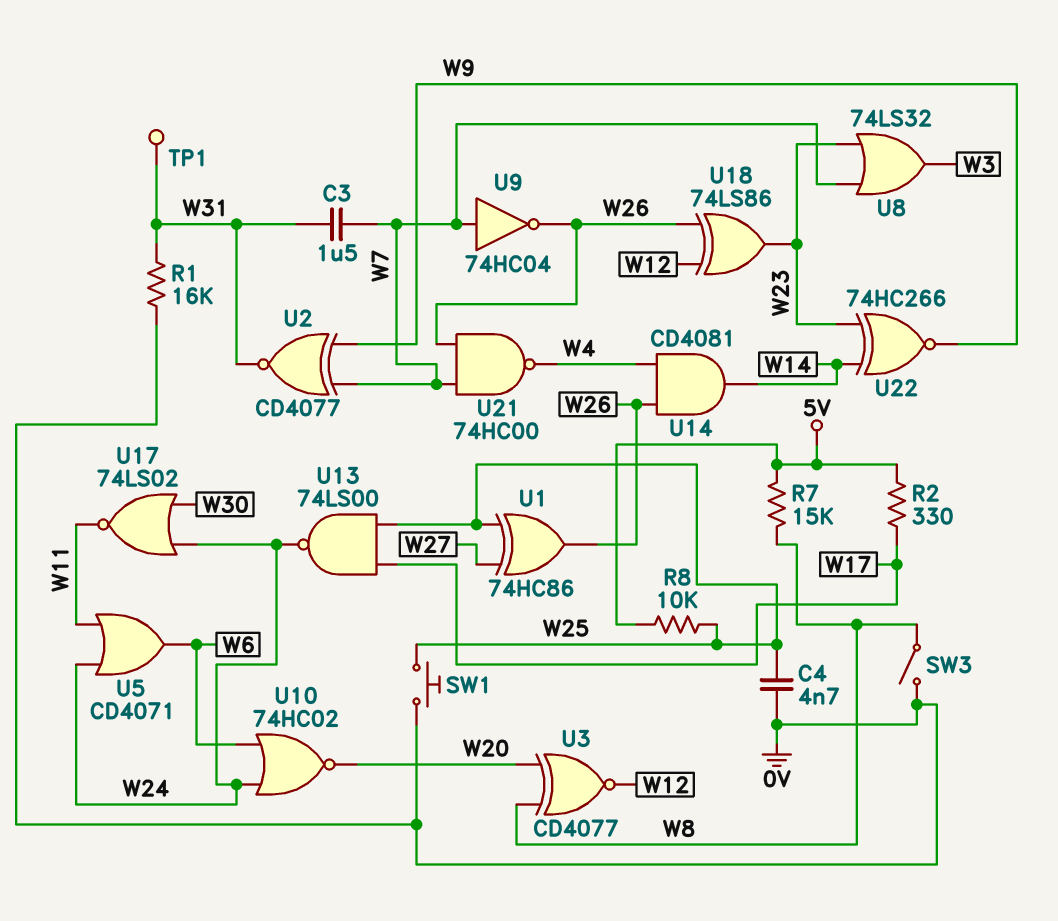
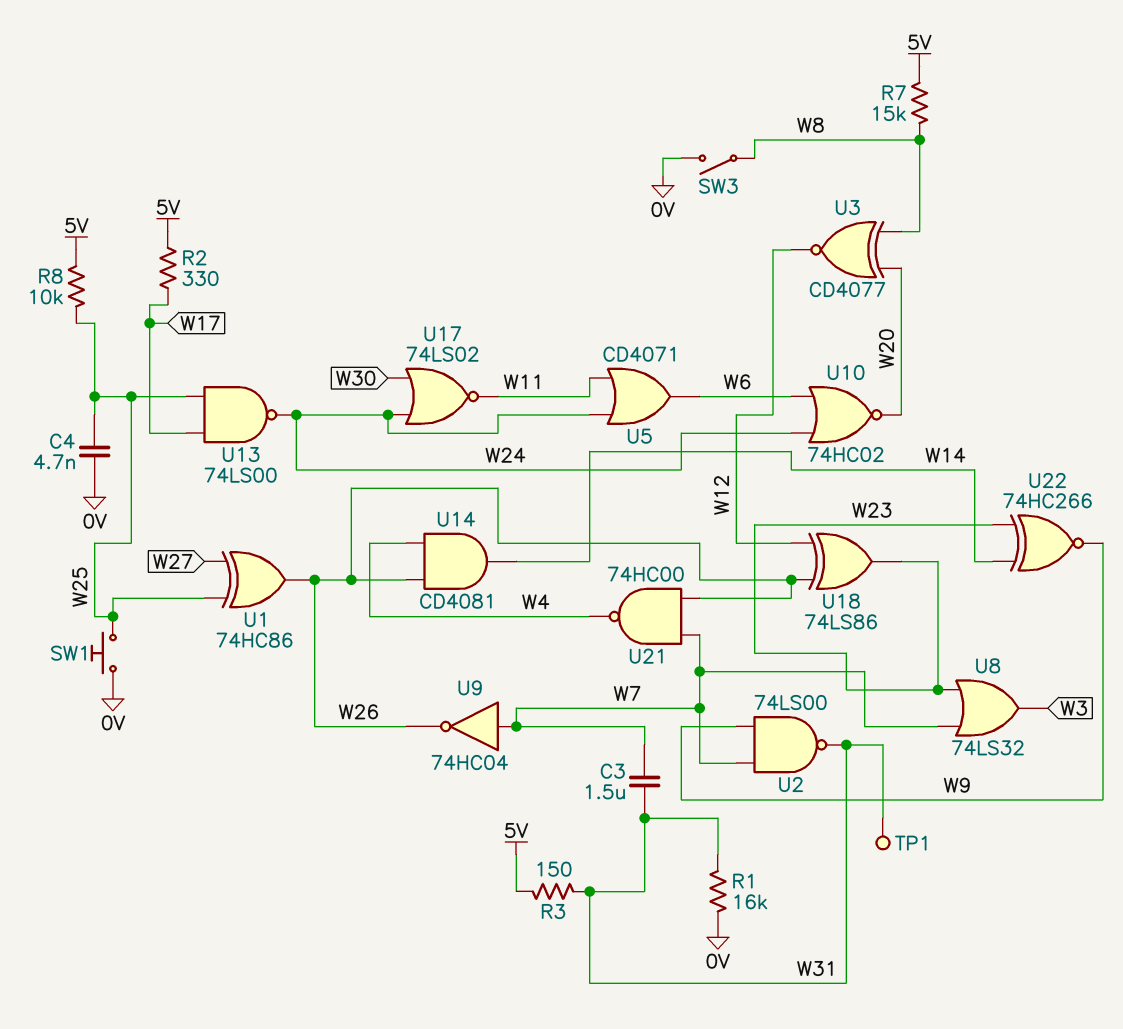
R3: none -> 150 (5V, W31)
U2: XNOR CD4077 (in W7, in W9, out W31) -> NAND 74LS00 (in W7, in W9, out W31)

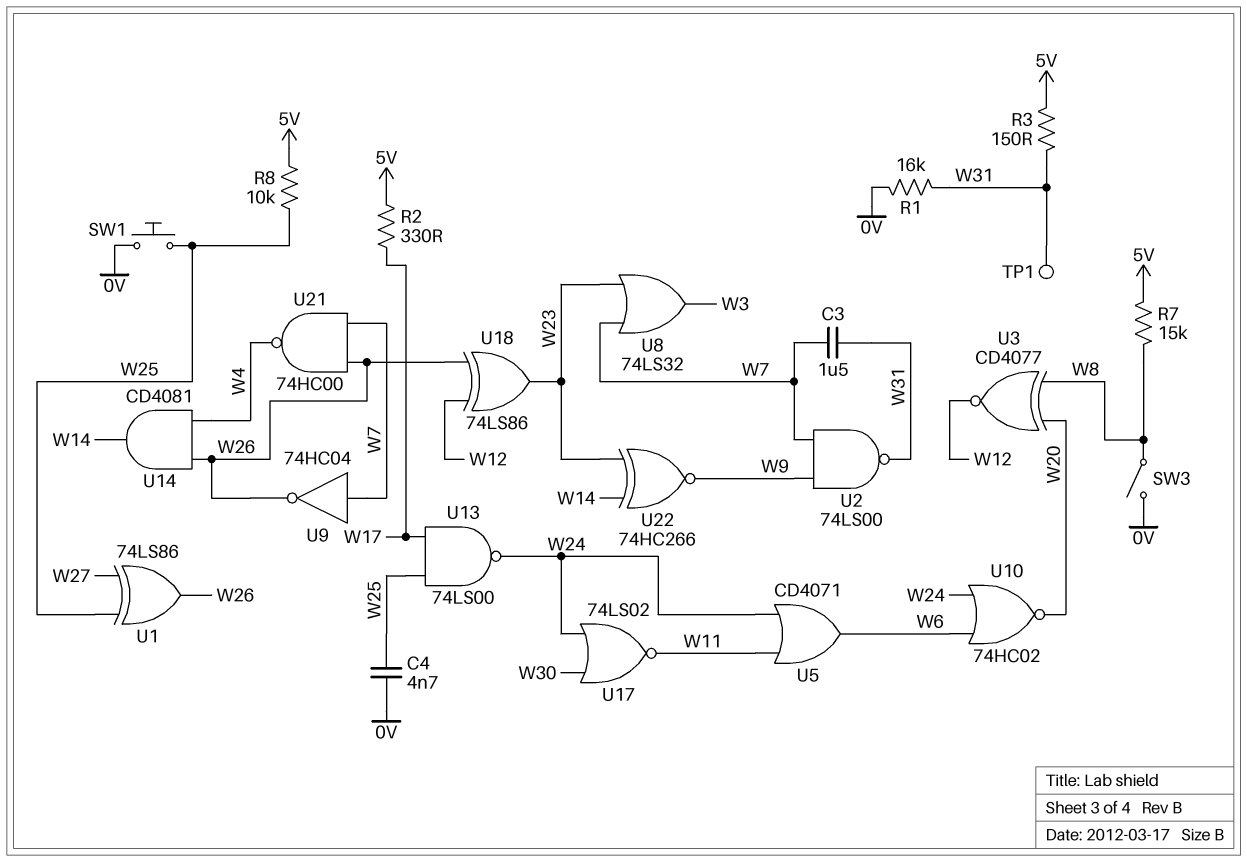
U1: XOR 74HC86 (in W25, in W27, out W26) -> XOR 74LS86 (in W25, in W27, out W26)

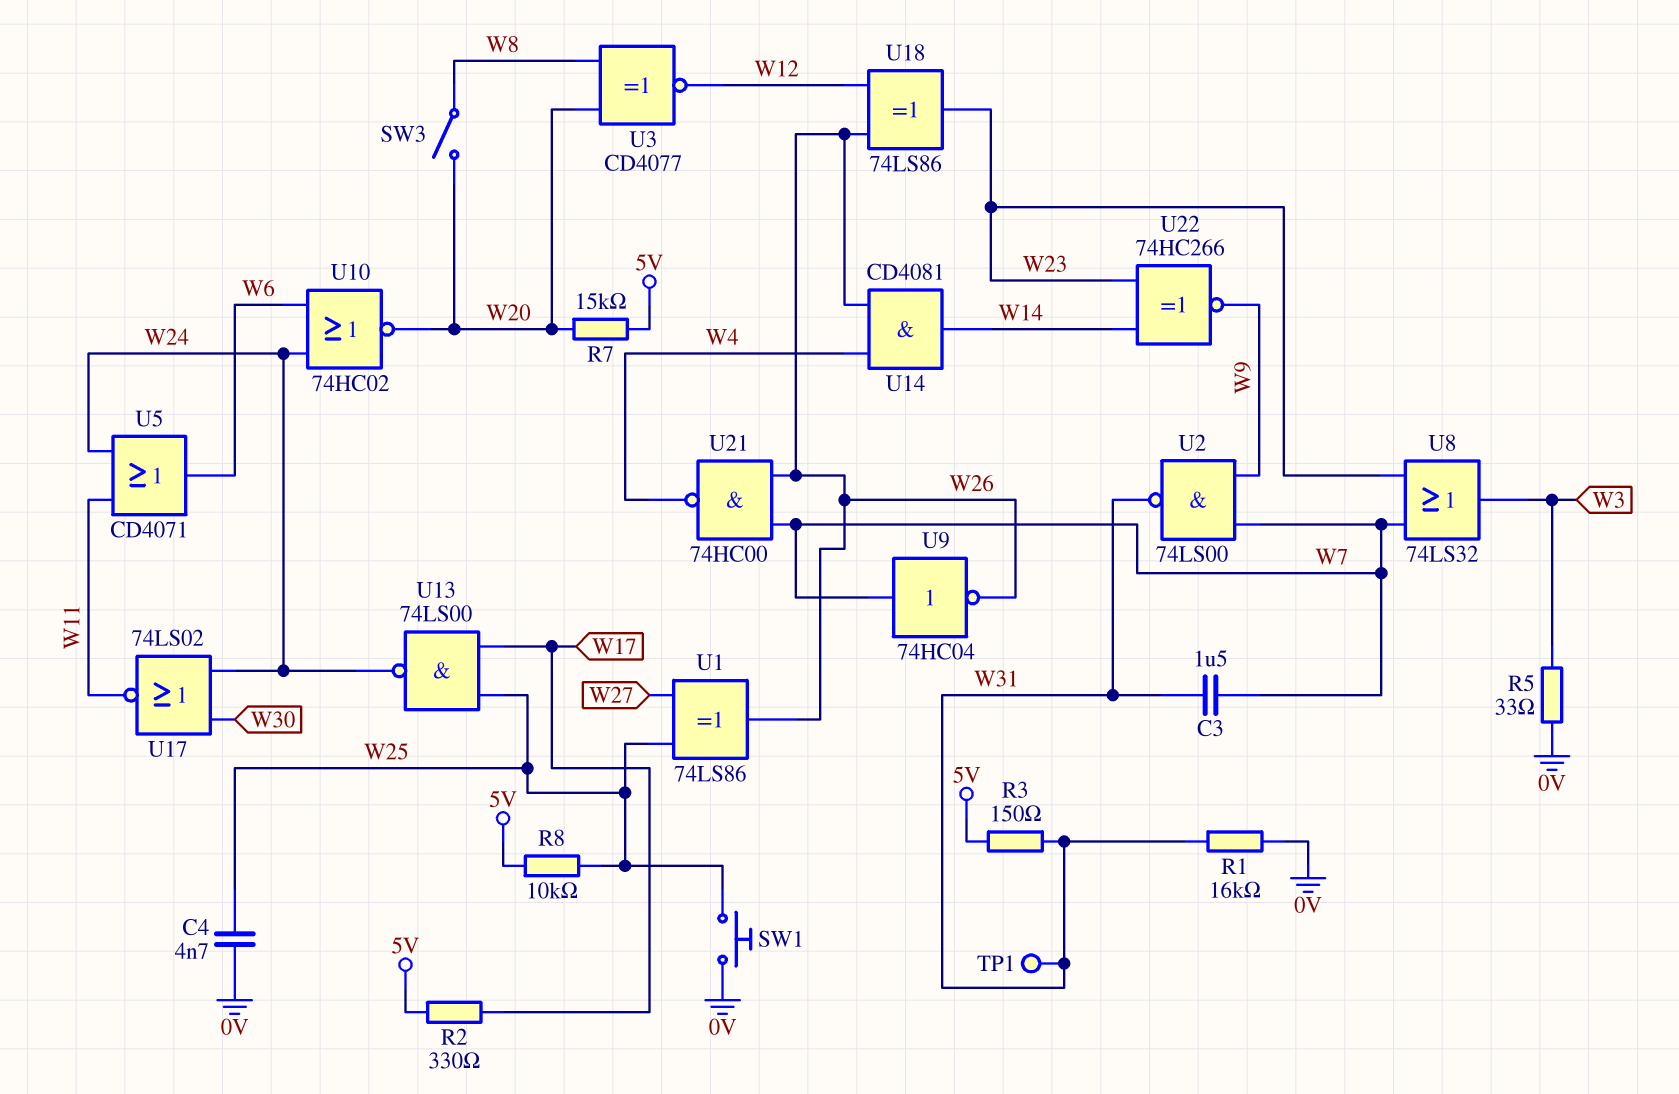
R5: none -> 33 (0V, W3)
R7: 15k (5V, W8) -> 15k (5V, W20)
SW3: switch (0V, W8) -> switch (W8, W20)

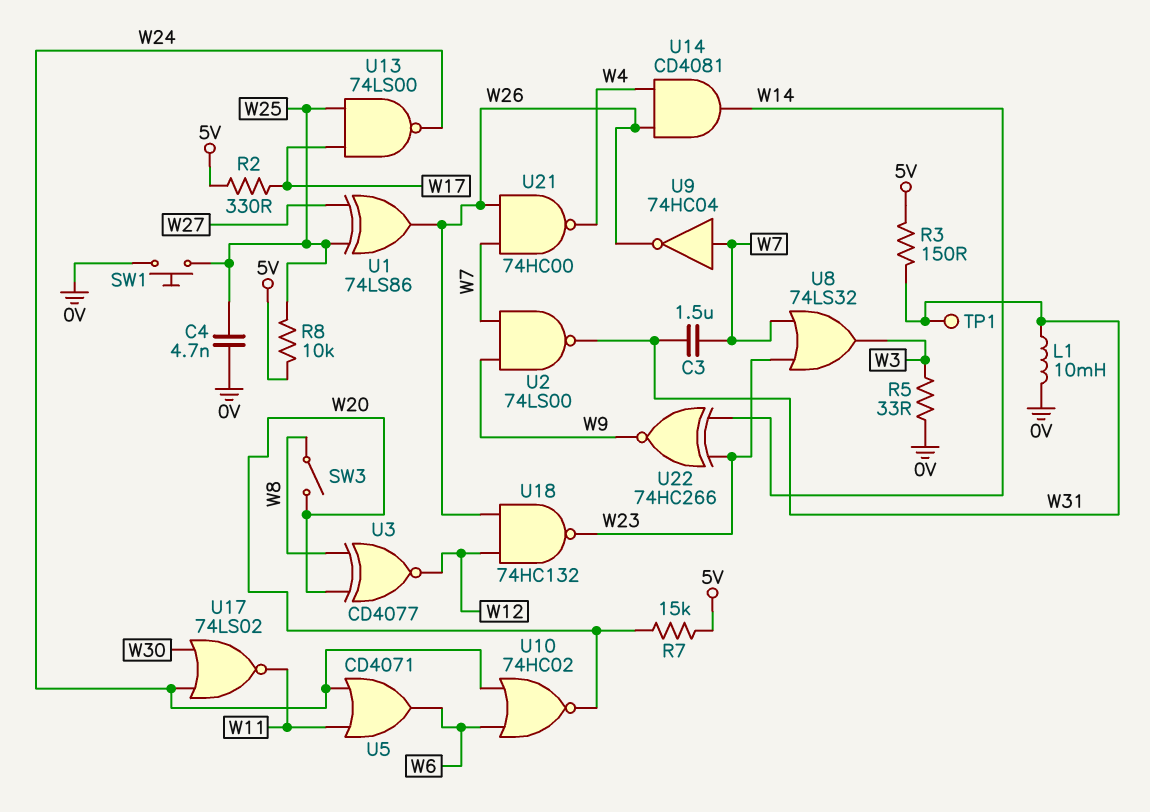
L1: none -> 10mH (0V, W31)
R1: 16k (0V, W31) -> none
U18: XOR 74LS86 (in W12, in W26, out W23) -> NAND 74HC132 (in W12, in W26, out W23)

